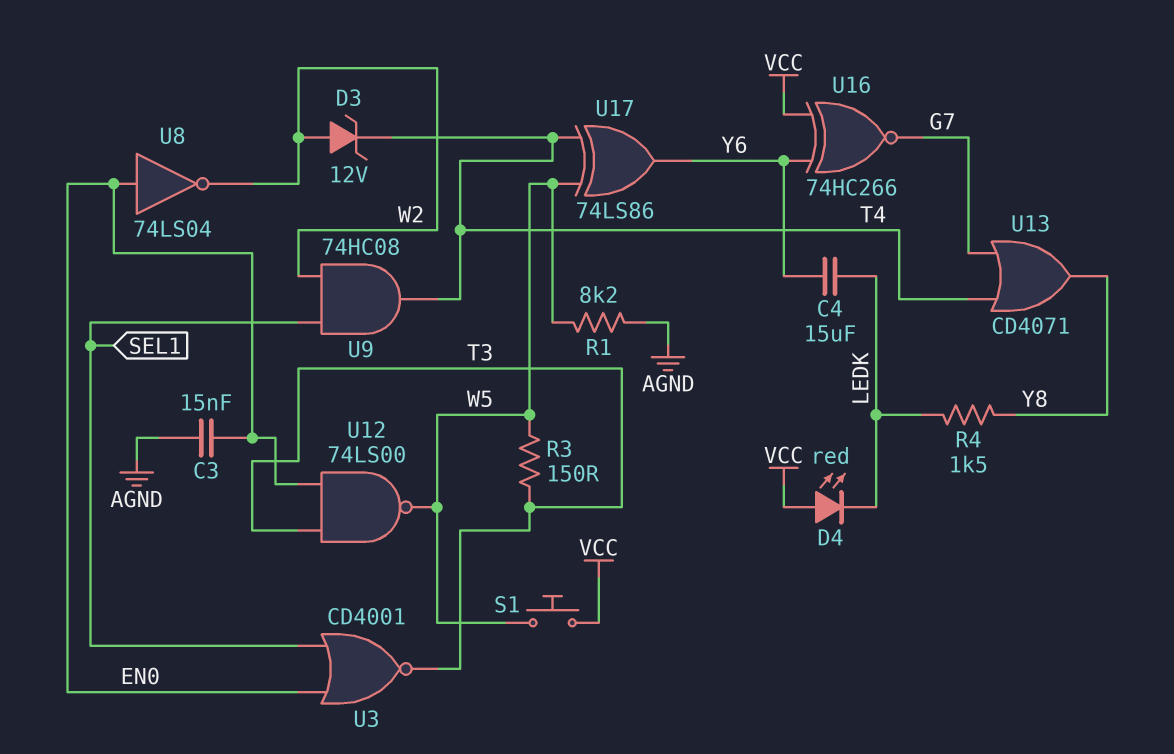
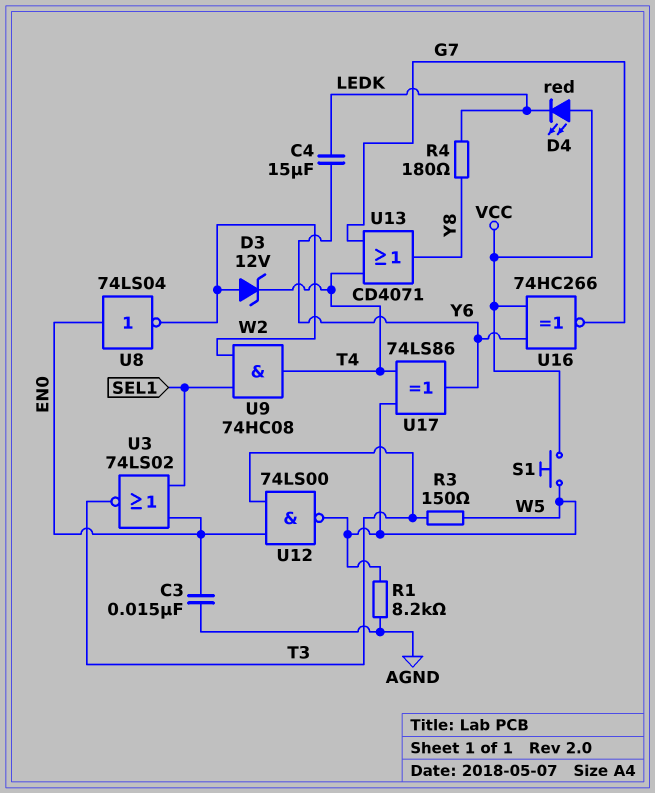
R4: 1.5k (LEDK, Y8) -> 180 (LEDK, Y8)
U3: NOR CD4001 (in EN0, in SEL1, out T3) -> NOR 74LS02 (in EN0, in SEL1, out T3)

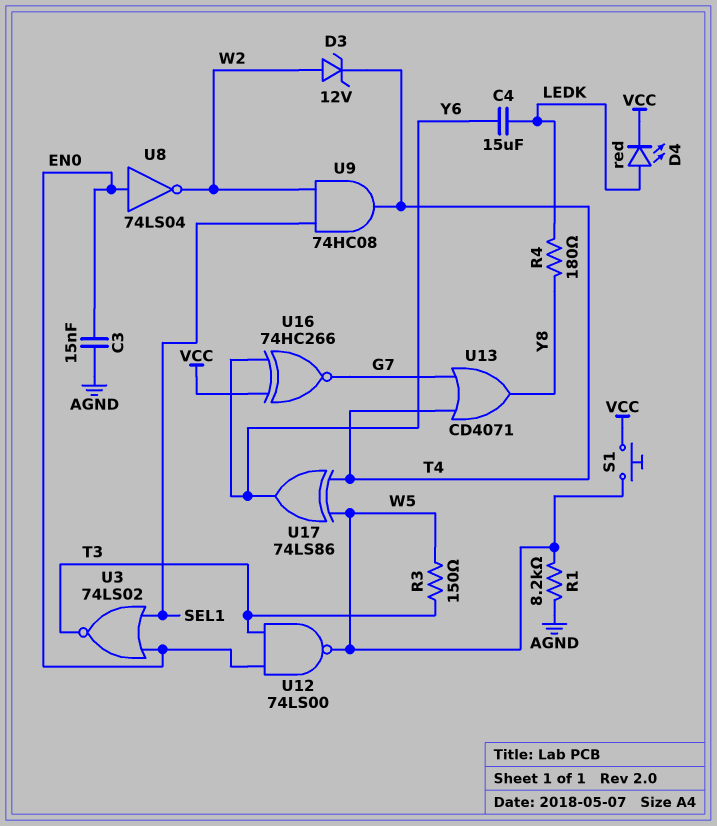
D4: LED red (A VCC, K LEDK) -> LED red (A LEDK, K VCC)

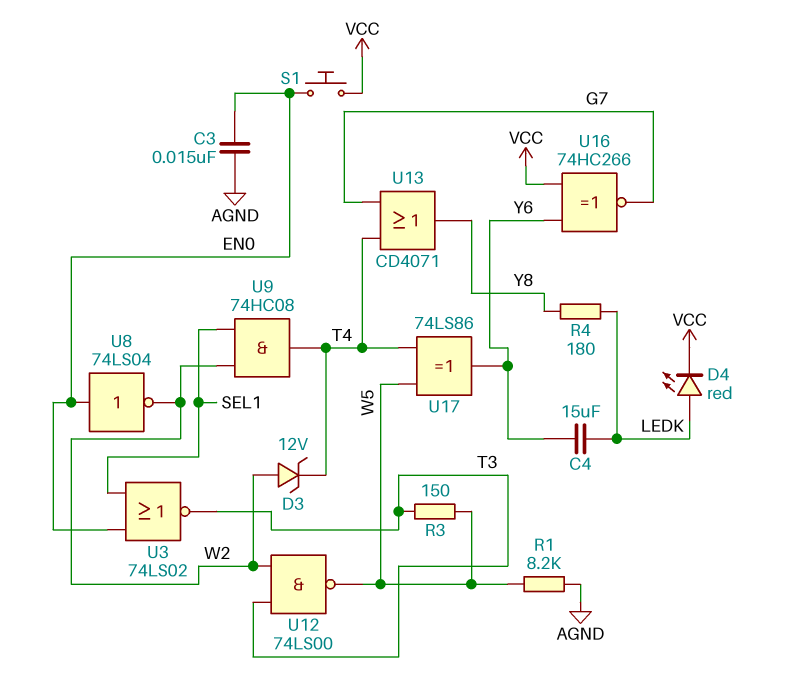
S1: button (VCC, W5) -> button (EN0, VCC)
U12: NAND 74LS00 (in EN0, in T3, out W5) -> NAND 74LS00 (in T3, in W2, out W5)

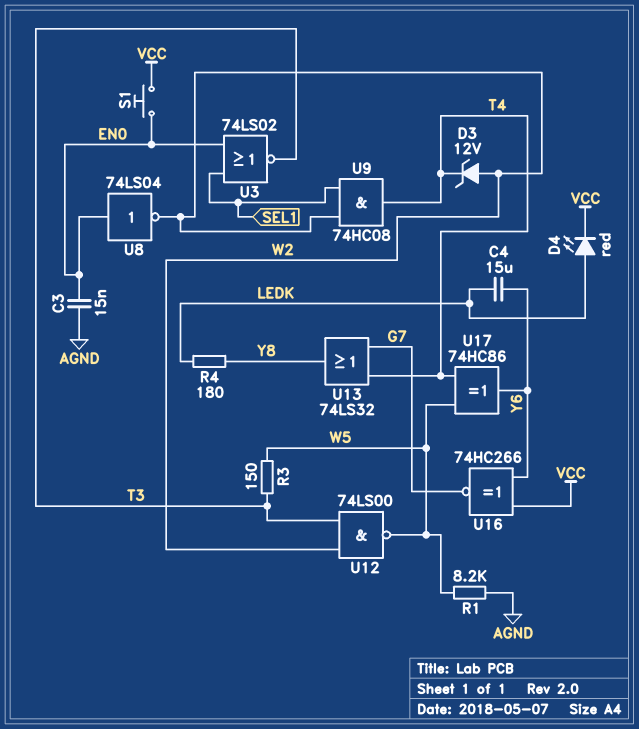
U13: OR CD4071 (in G7, in T4, out Y8) -> OR 74LS32 (in G7, in T4, out Y8)
U17: XOR 74LS86 (in T4, in W5, out Y6) -> XOR 74HC86 (in T4, in W5, out Y6)

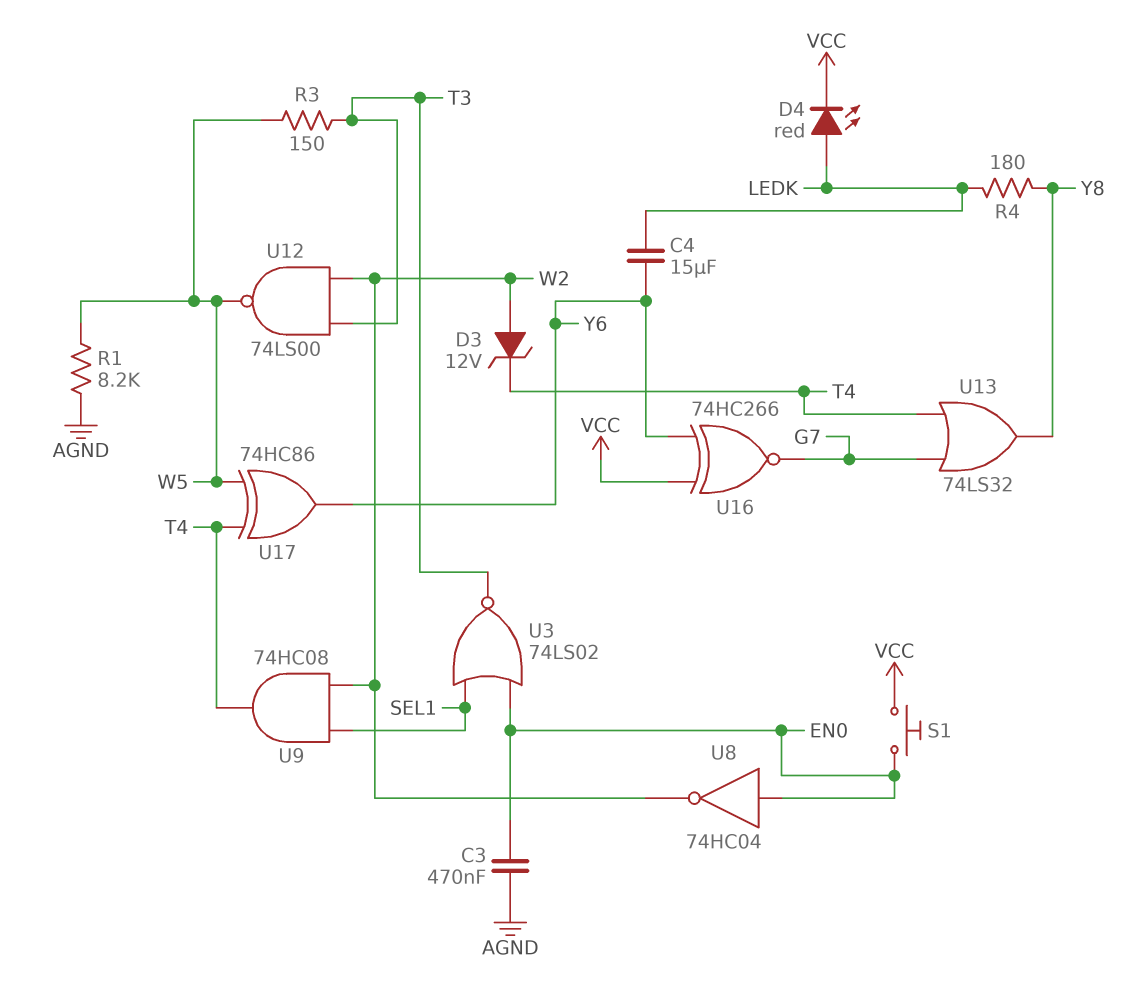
C3: 15nF (AGND, EN0) -> 470nF (AGND, EN0)
U8: NOT 74LS04 (in EN0, out W2) -> NOT 74HC04 (in EN0, out W2)

